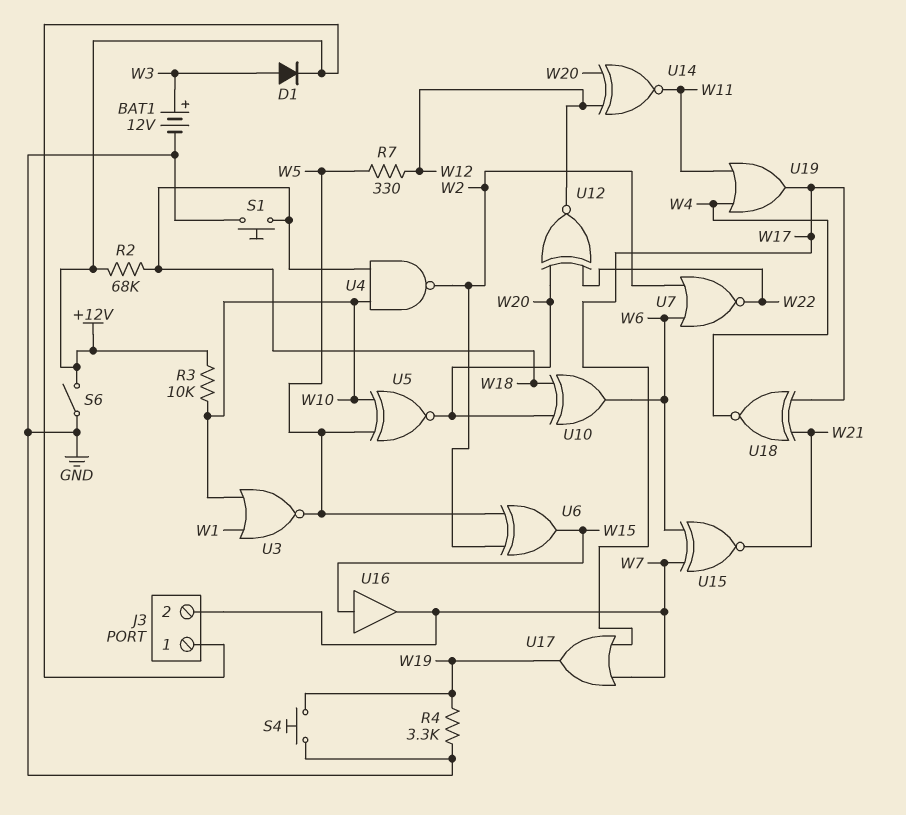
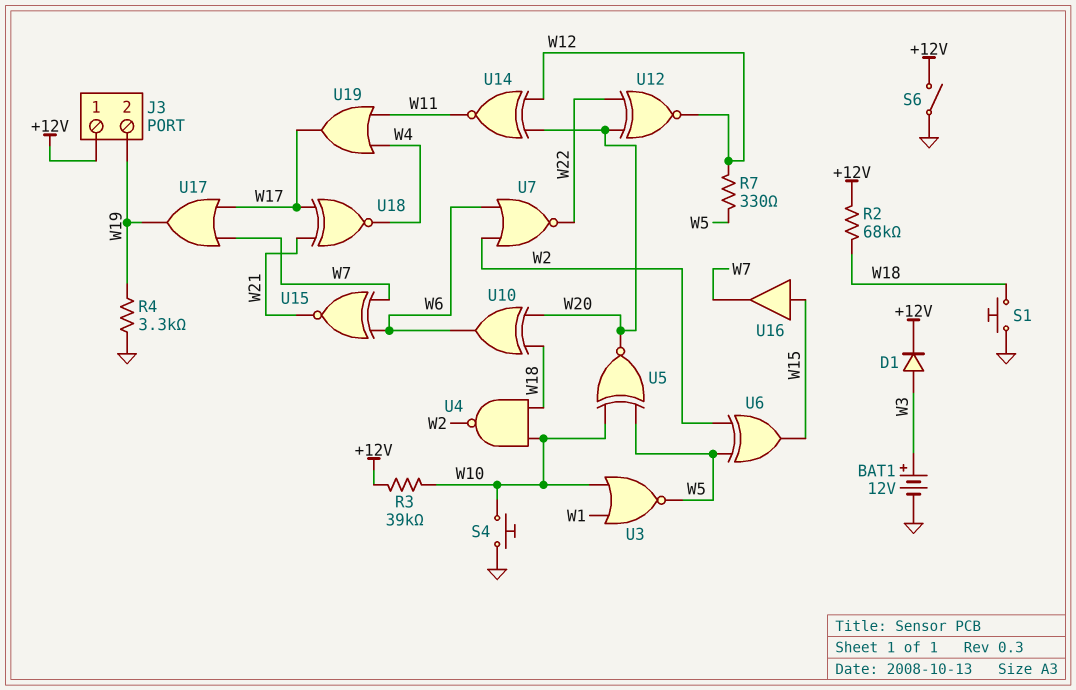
J3 pin 2: W7 -> W19
R3: 10k (+12V, W10) -> 39k (+12V, W10)
S4: button (GND, W19) -> button (GND, W10)

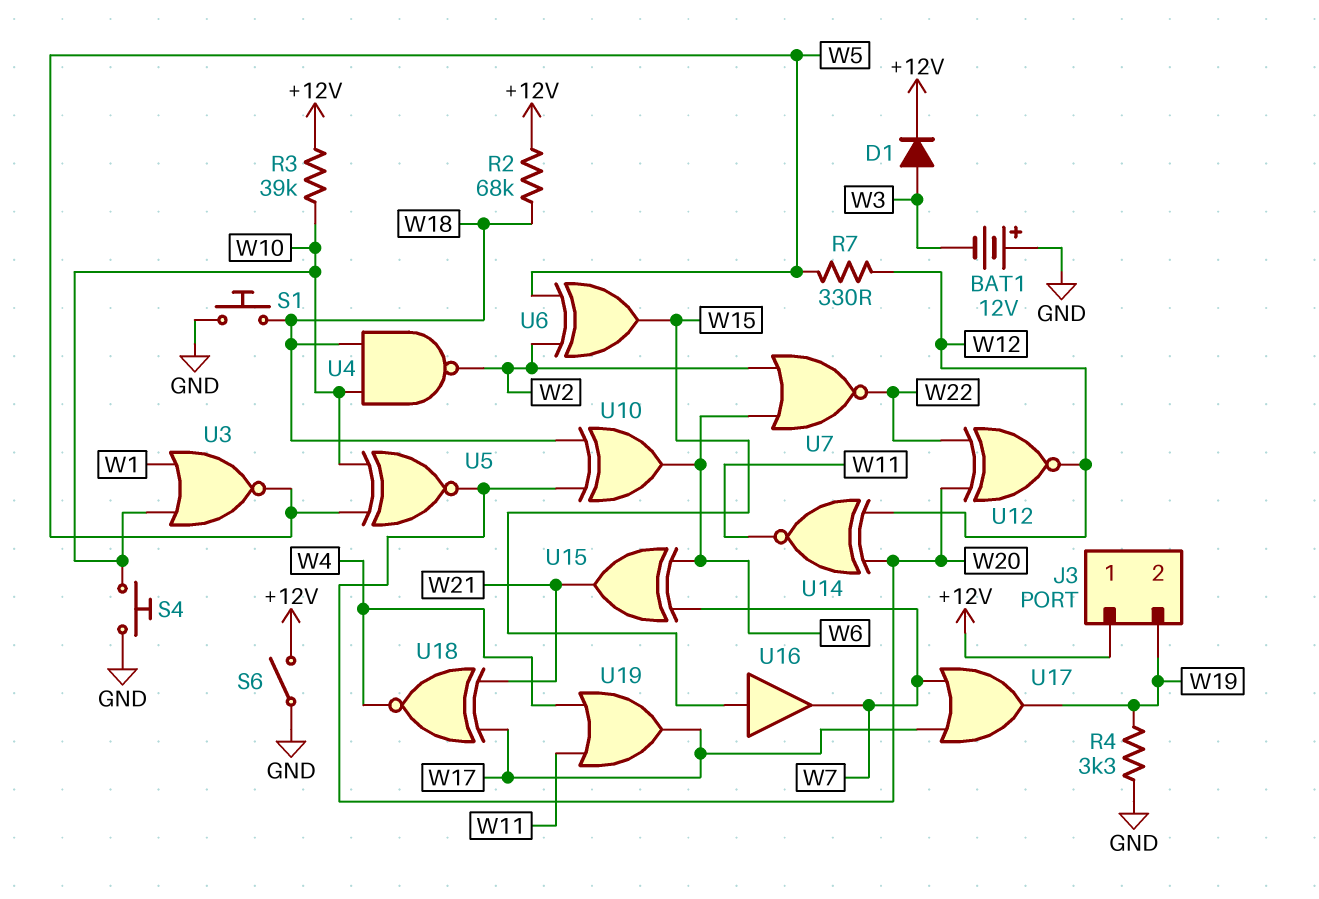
BAT1: 12V (plus W3, minus GND) -> 12V (plus GND, minus W3)
U15: XNOR (in W6, in W7, out W21) -> XOR (in W6, in W7, out W21)

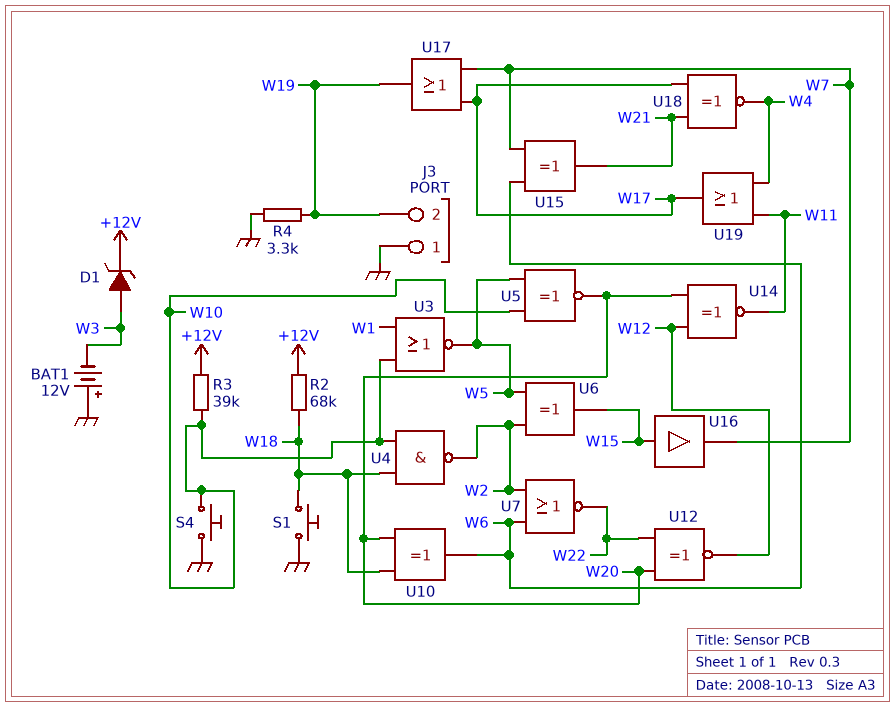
D1: diode (A W3, K +12V) -> zener (A W3, K +12V)
J3 pin 1: +12V -> GND
R7: 330 (W5, W12) -> none
S6: switch (+12V, GND) -> none

